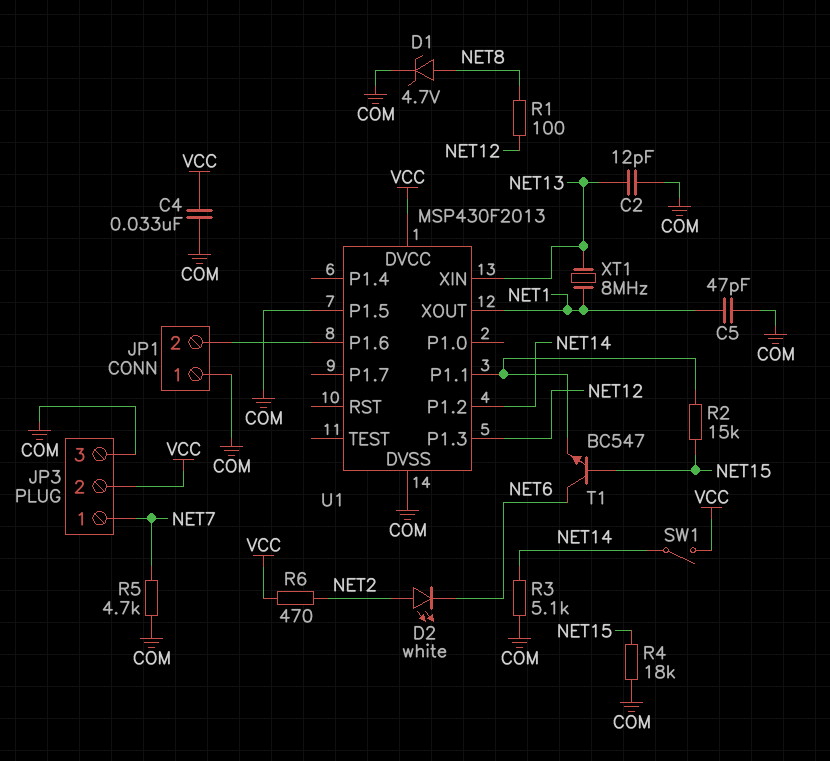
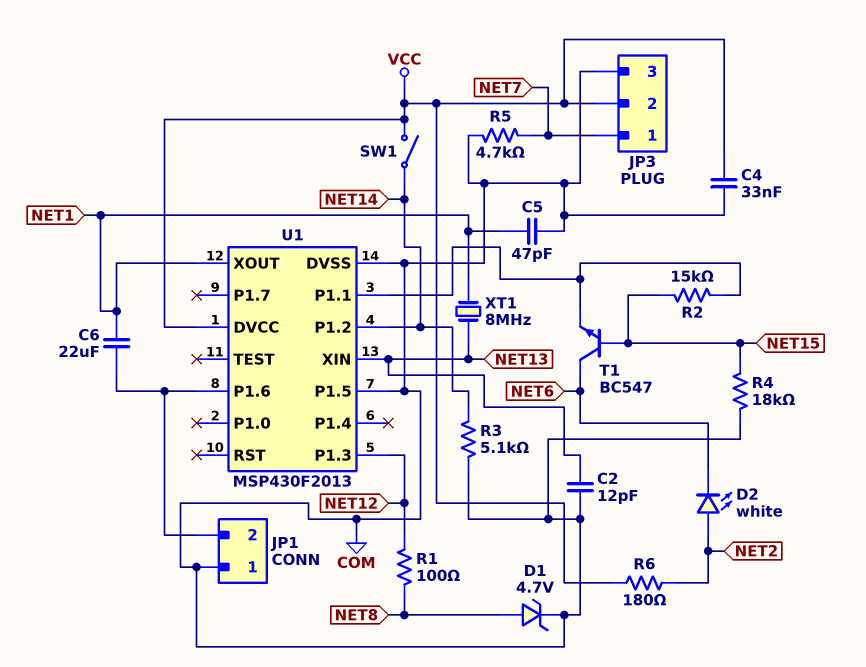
C6: none -> 22uF (JP1/2, NET1)
R6: 470 (NET2, VCC) -> 180 (NET2, VCC)

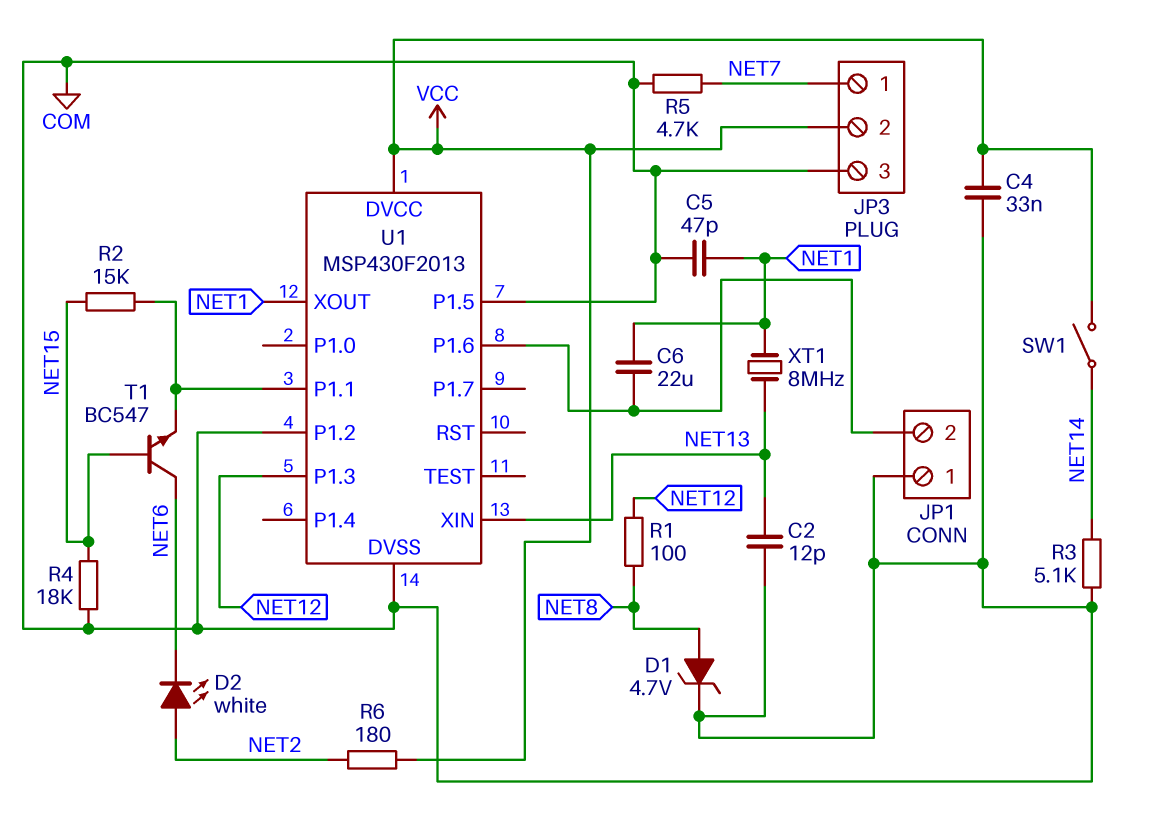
U1 pin P1.2: NET14 -> COM

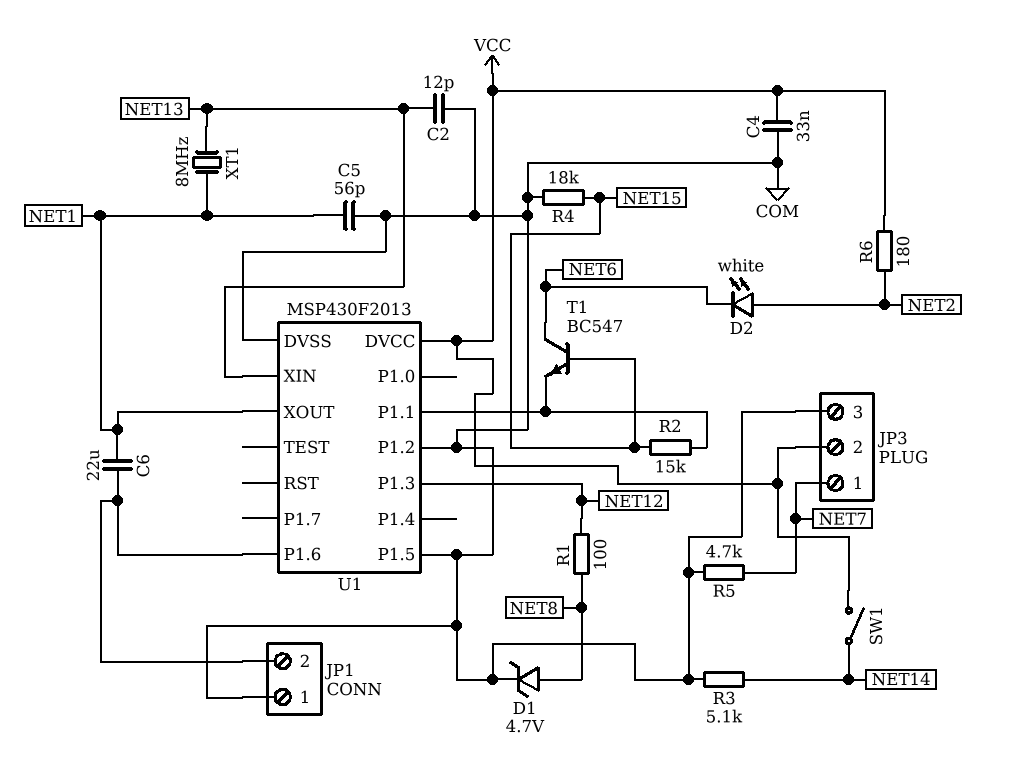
C5: 47pF (COM, NET1) -> 56pF (COM, NET1)

